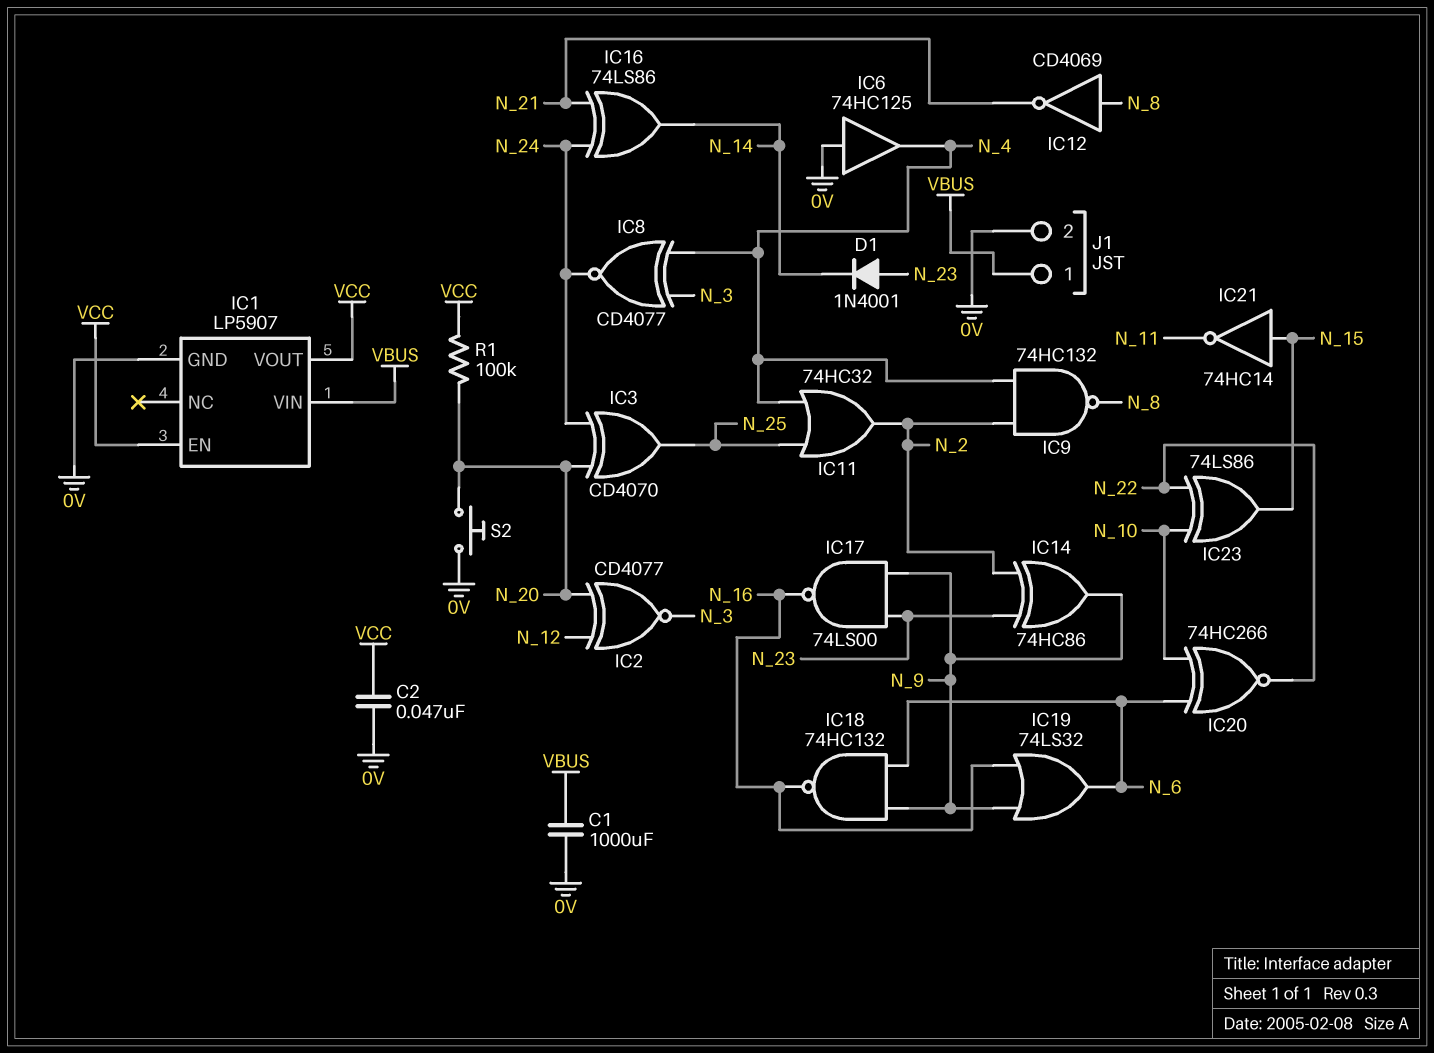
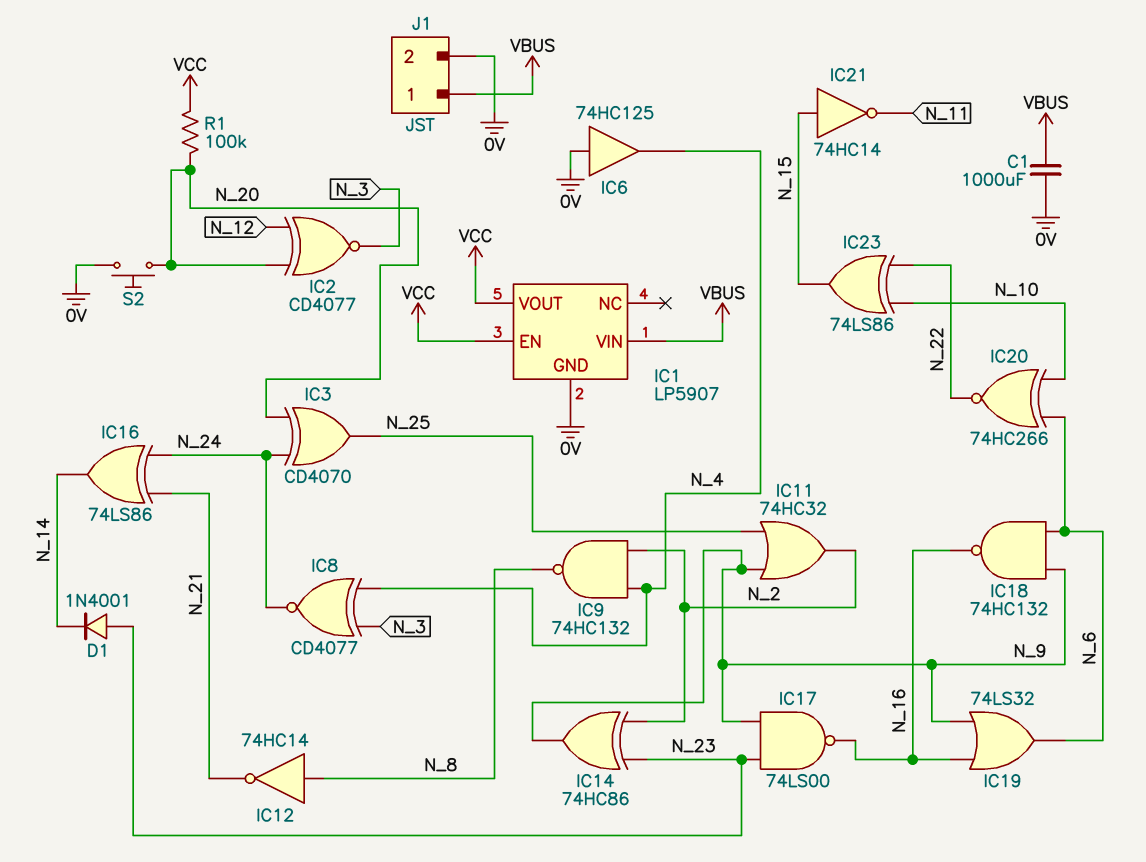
C2: 47nF (0V, VCC) -> none
IC11: OR 74HC32 (in N_4, in N_25, out N_2) -> OR 74HC32 (in N_9, in N_25, out N_2)
IC12: NOT CD4069 (in N_8, out N_21) -> NOT 74HC14 (in N_8, out N_21)

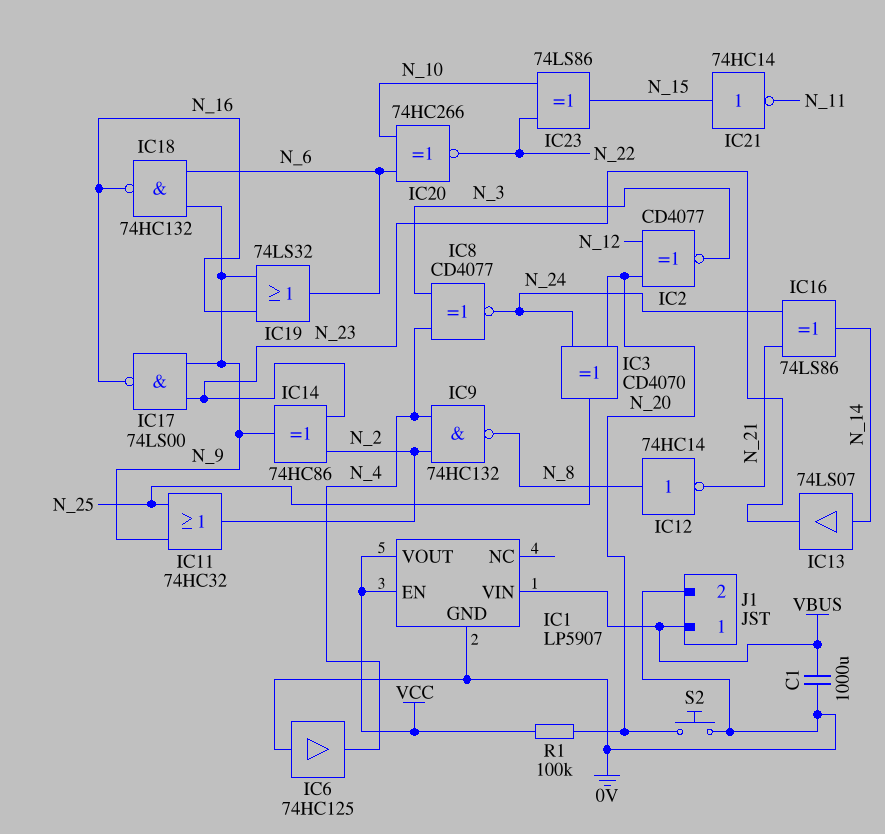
D1: diode 1N4001 (A N_23, K N_14) -> none
IC13: none -> buffer 74LS07 (in N_14, out N_23)

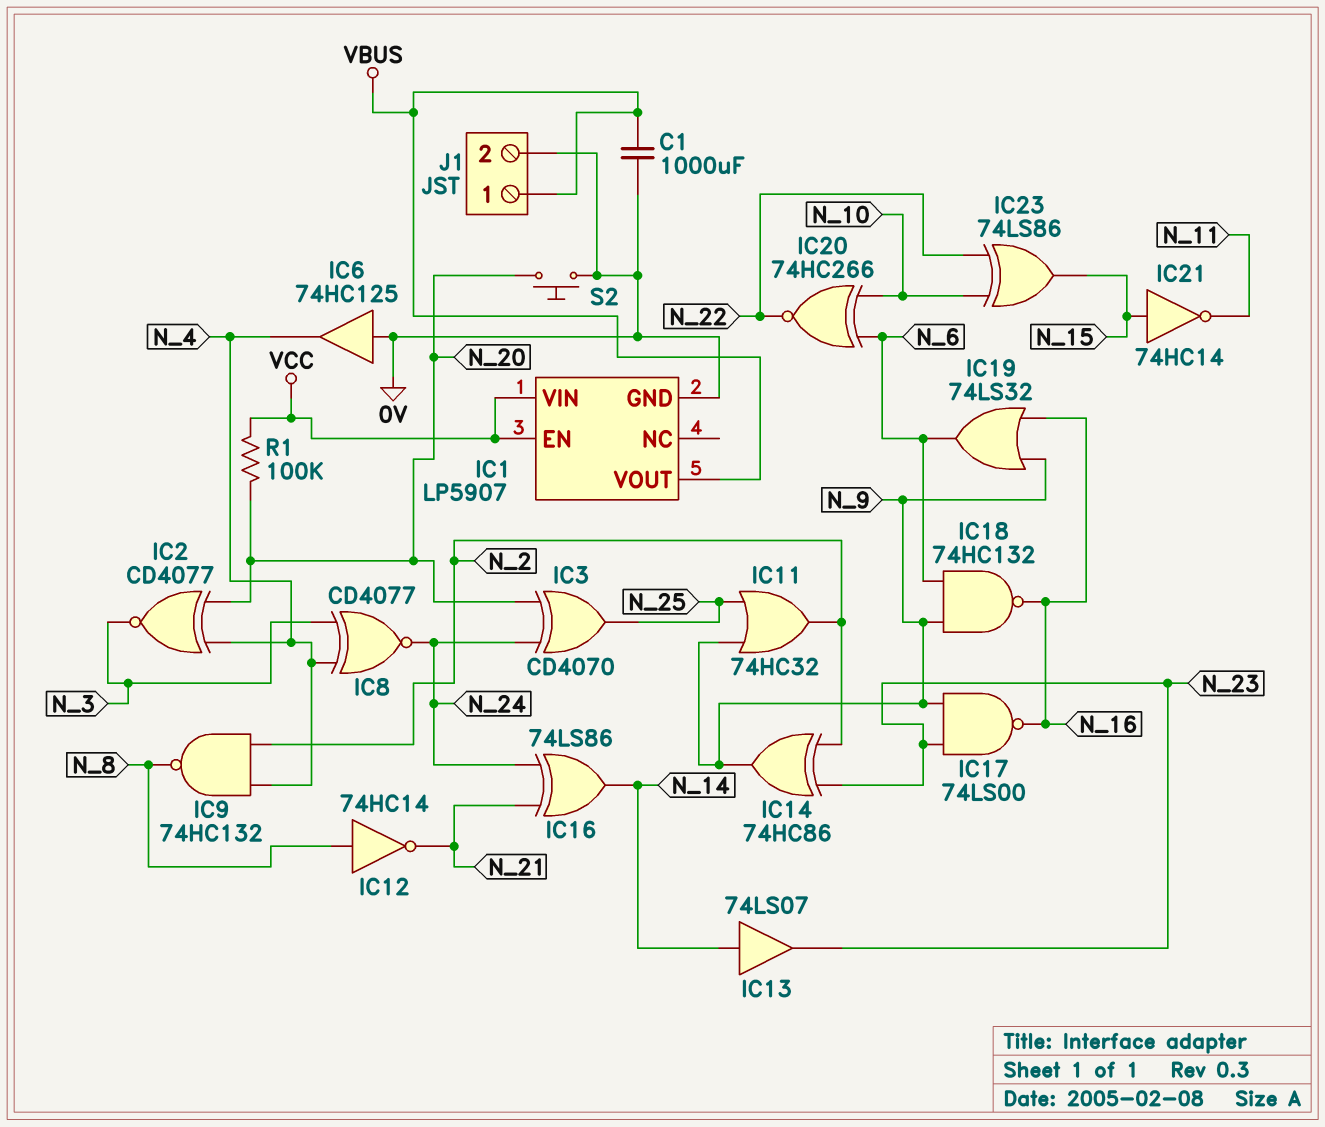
IC1 pin VIN: VBUS -> VCC
IC1 pin VOUT: VCC -> VBUS
IC2: XNOR CD4077 (in N_12, in N_20, out N_3) -> XNOR CD4077 (in N_4, in N_20, out N_3)

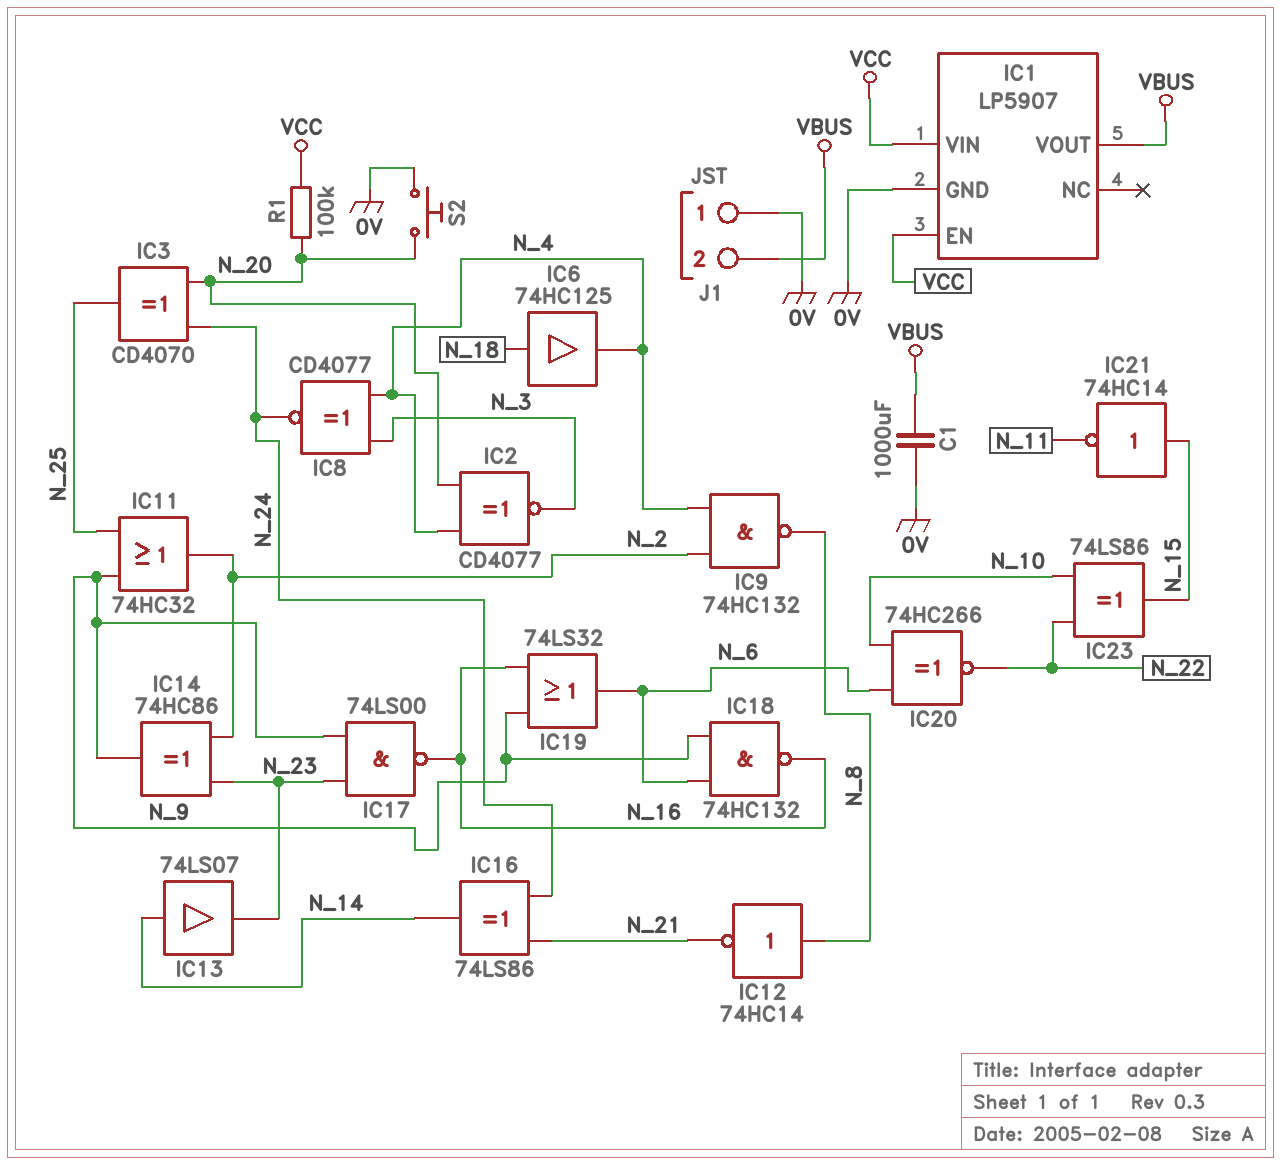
IC6: buffer 74HC125 (in 0V, out N_4) -> buffer 74HC125 (in N_18, out N_4)
J1 pin 1: VBUS -> 0V
J1 pin 2: 0V -> VBUS

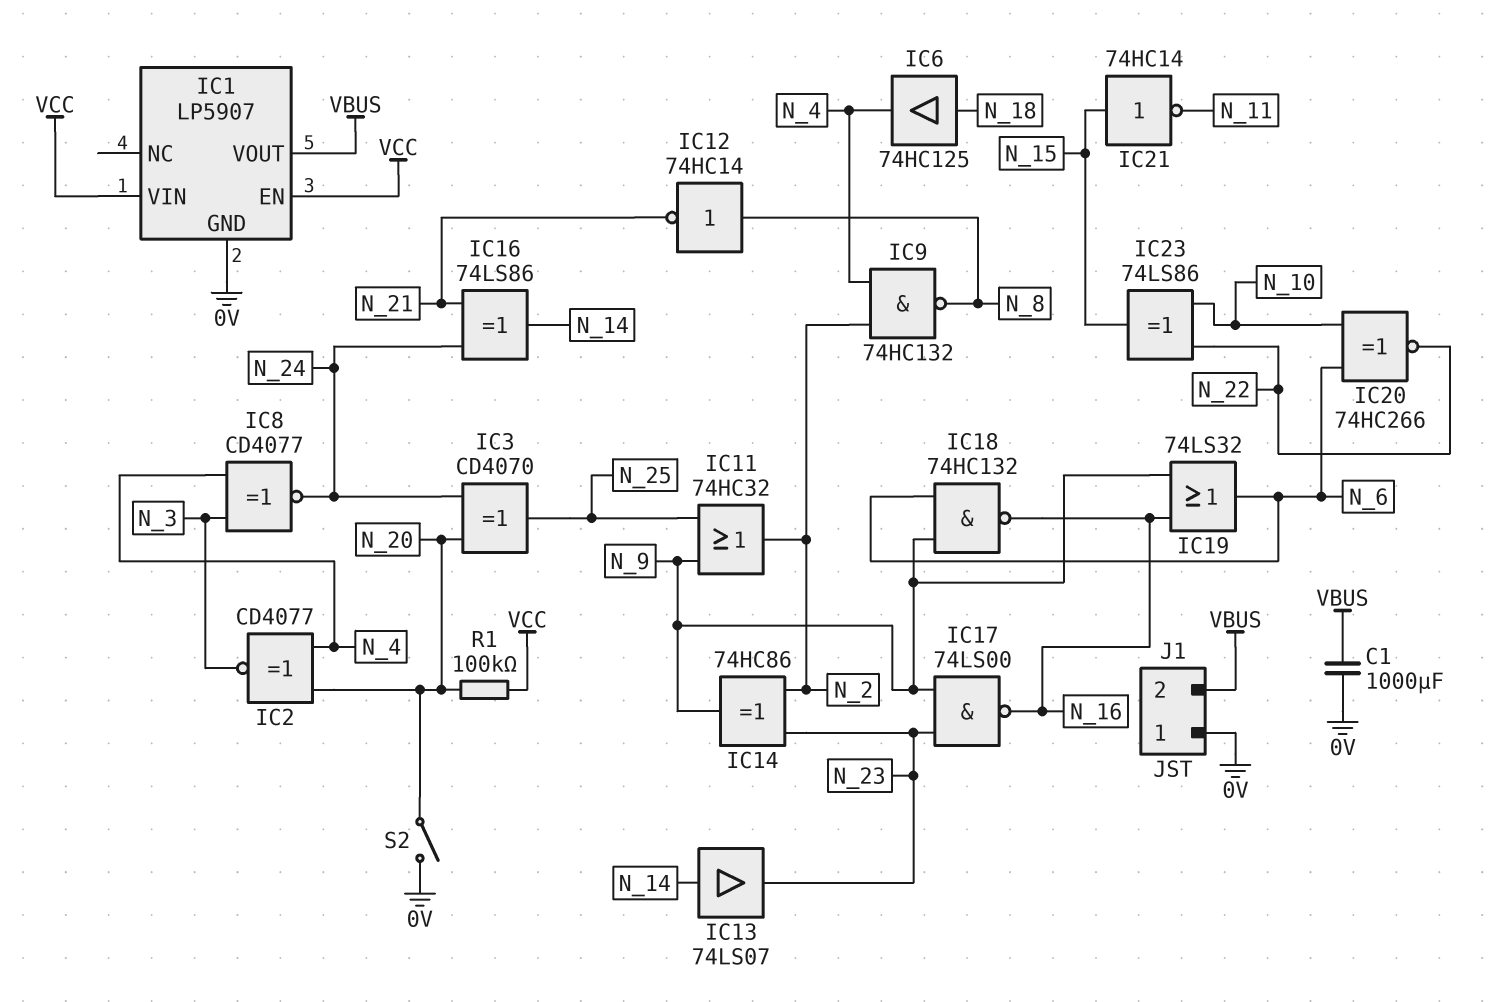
S2: button (0V, N_20) -> switch (0V, N_20)

